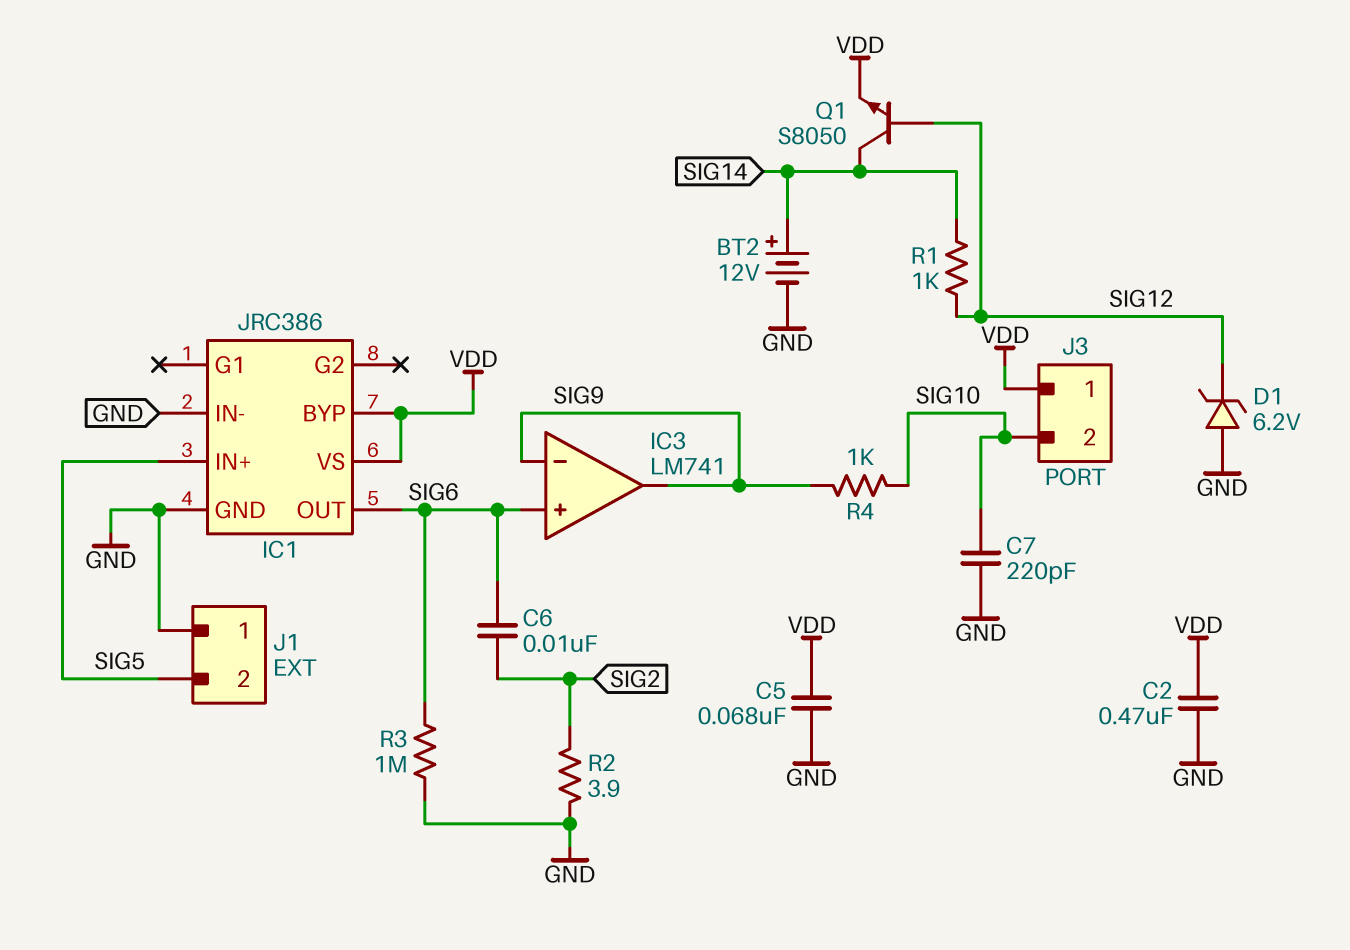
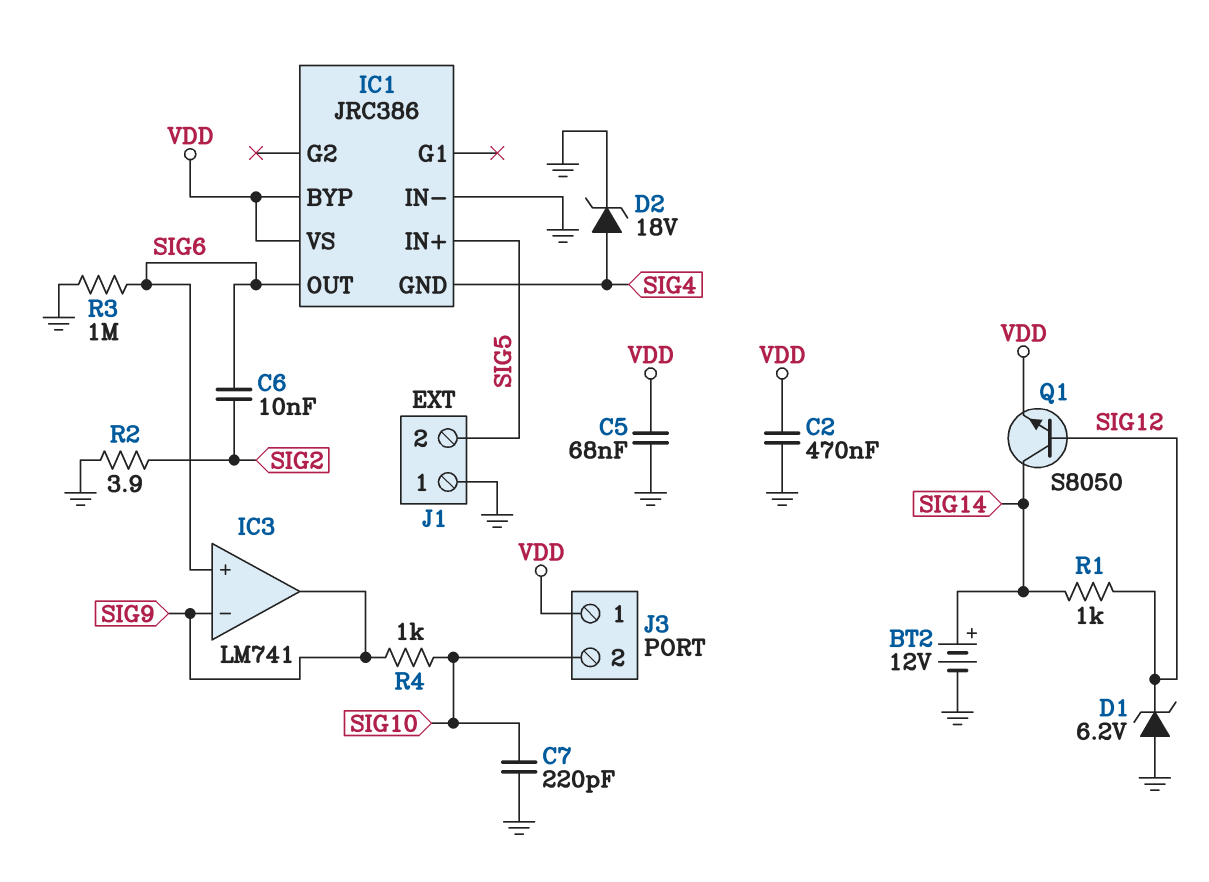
D2: none -> zener 18V (A SIG4, K GND)
IC1 pin GND: GND -> SIG4

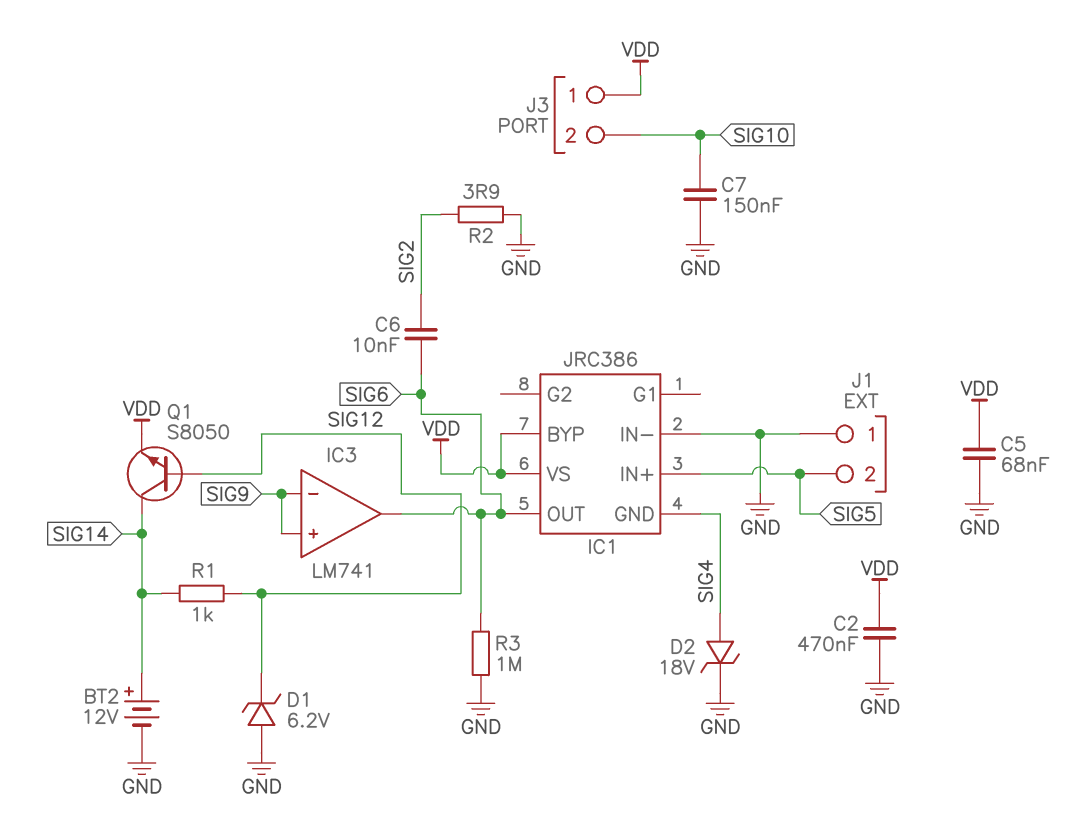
C7: 220pF (GND, SIG10) -> 150nF (GND, SIG10)
IC3 pin in+: SIG6 -> SIG9
IC3 pin out: SIG9 -> SIG6
R4: 1k (SIG9, SIG10) -> none

